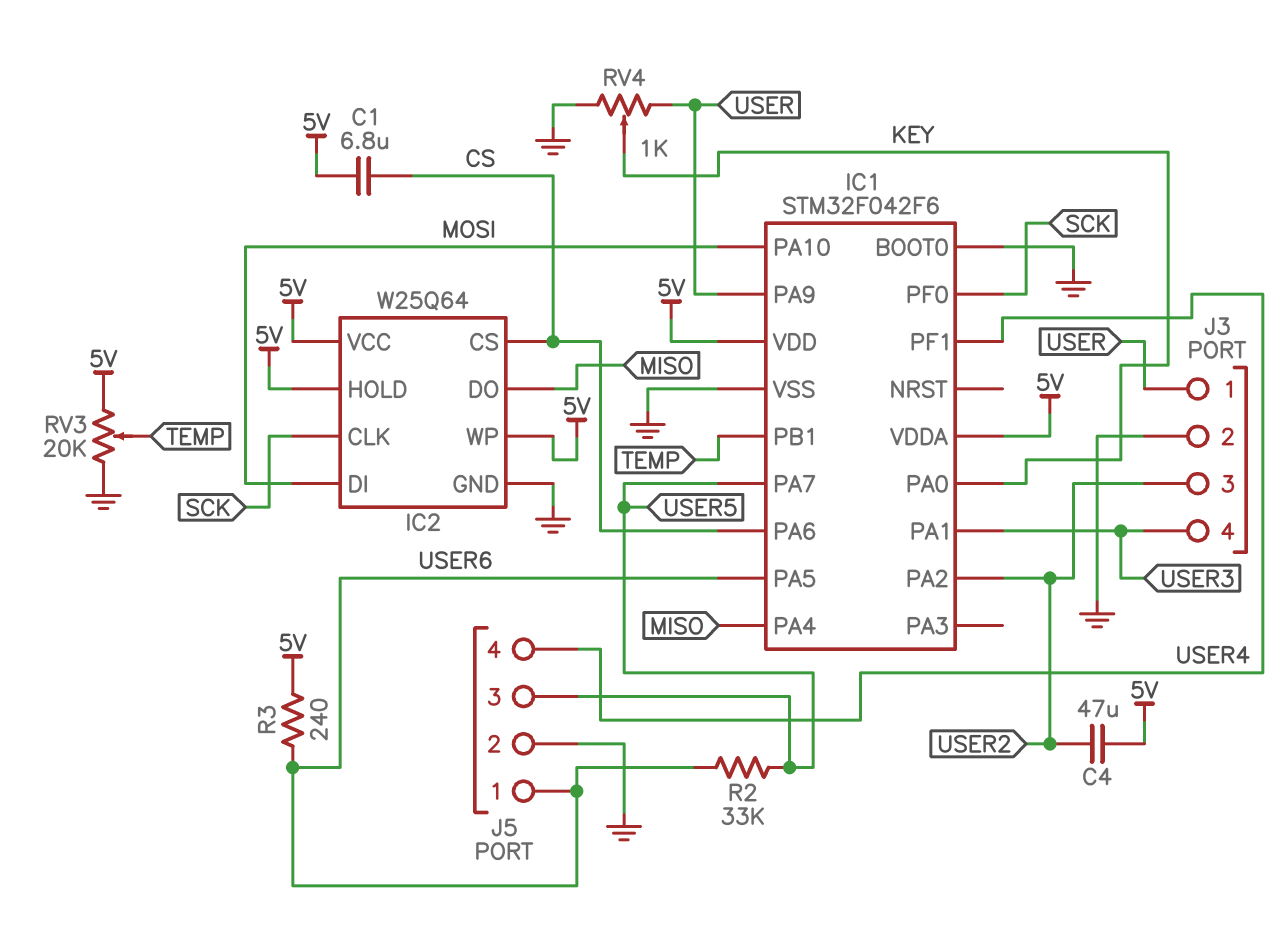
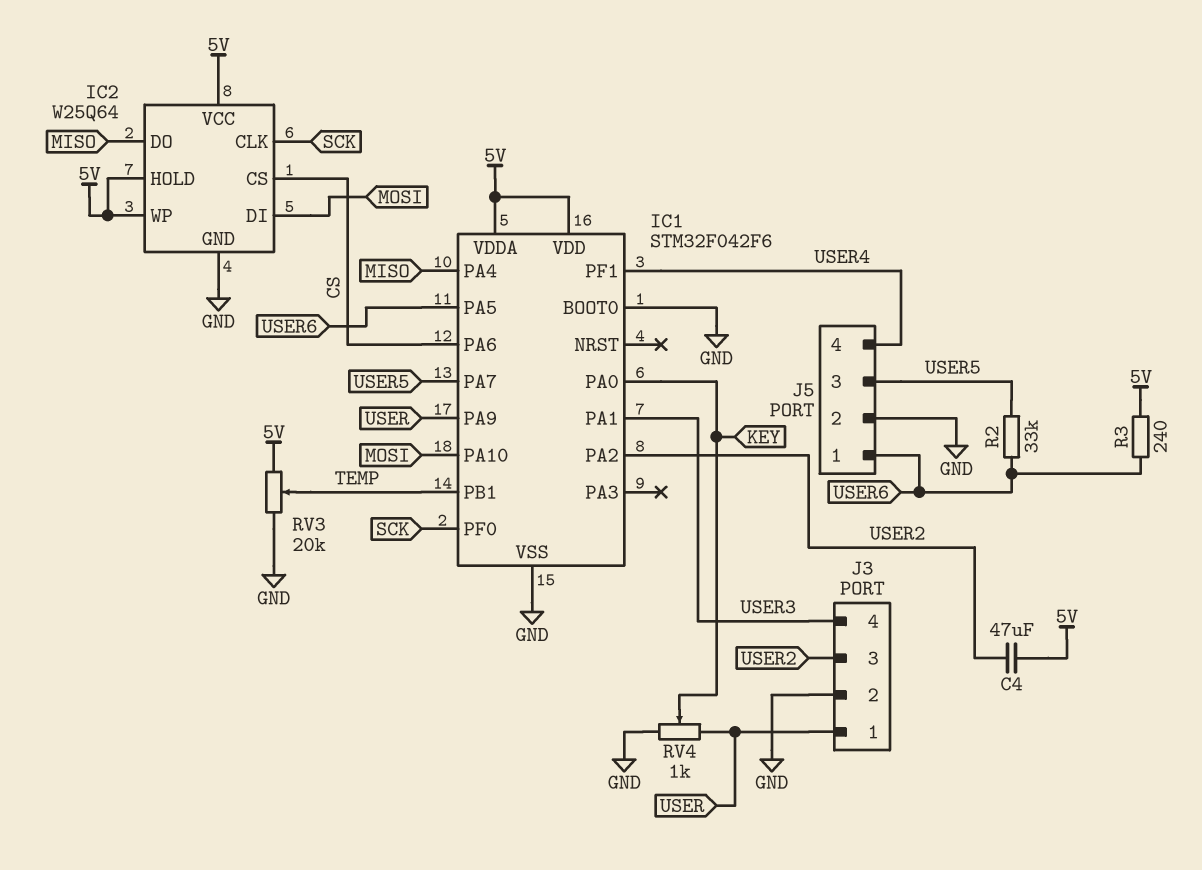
C1: 6.8uF (5V, CS) -> none

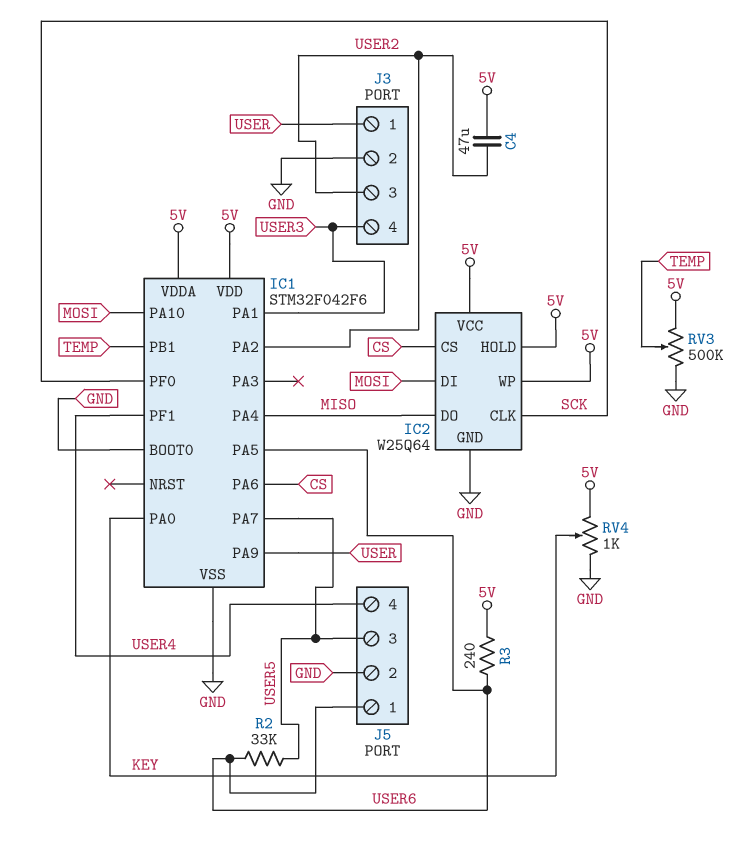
RV3: 20k (5V, GND, wiper TEMP) -> 500k (5V, GND, wiper TEMP)
RV4: 1k (GND, USER, wiper KEY) -> 1k (5V, GND, wiper KEY)

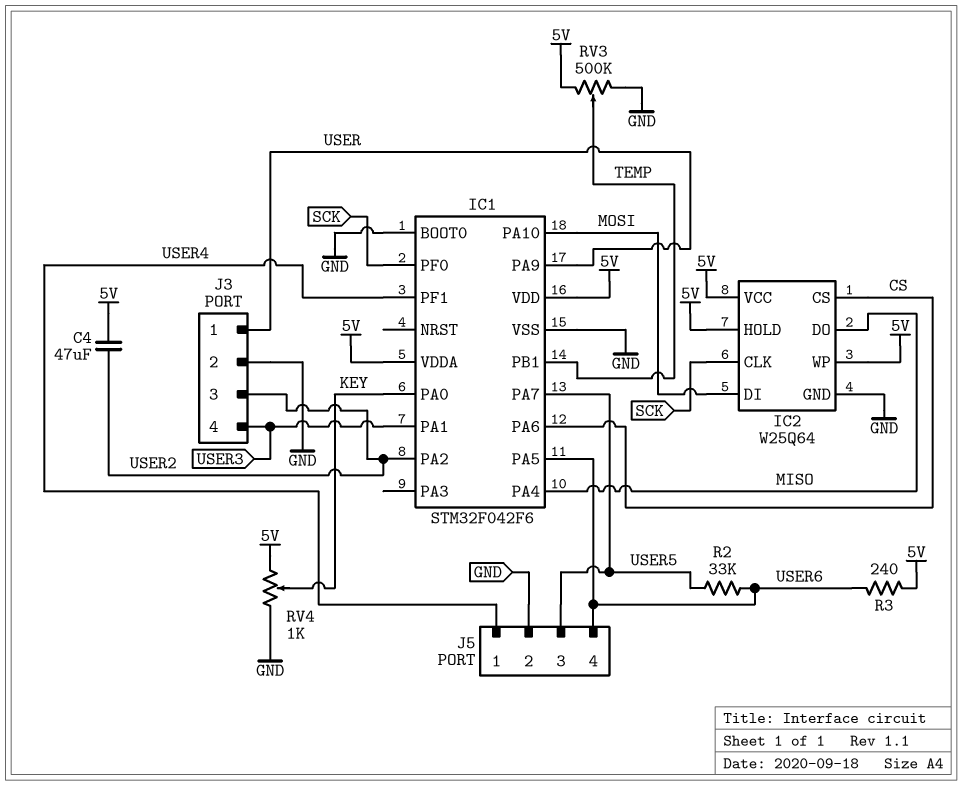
J5 pin 1: USER6 -> USER4
J5 pin 4: USER4 -> USER6

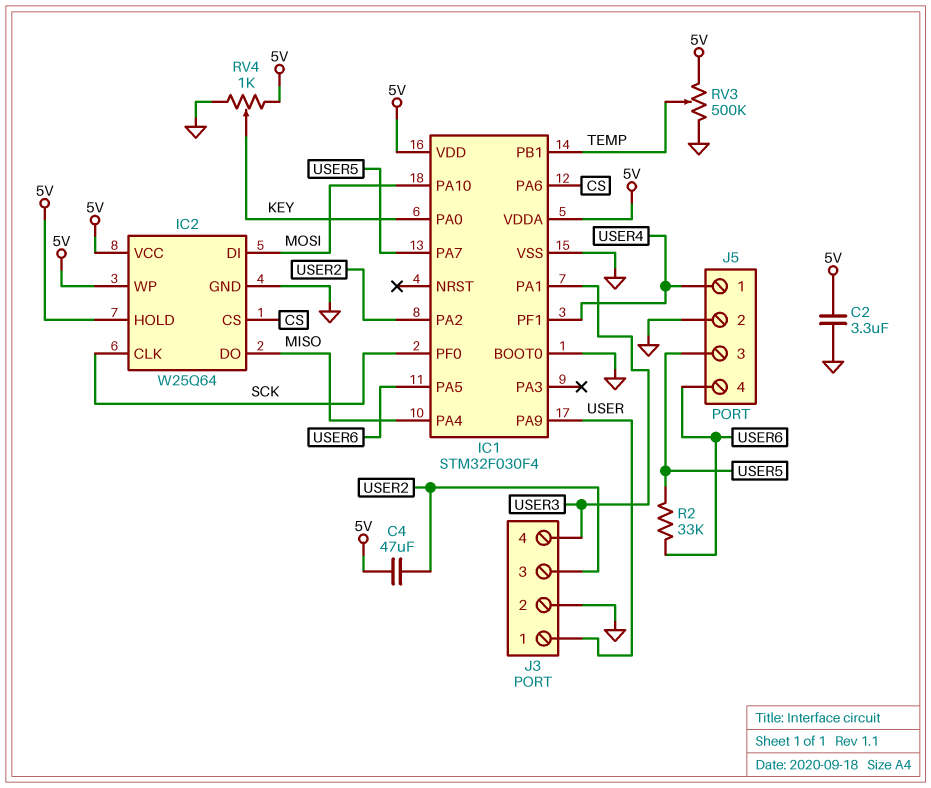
C2: none -> 3.3uF (5V, GND)
IC1: STM32F042F6 -> STM32F030F4
R3: 240 (5V, USER6) -> none

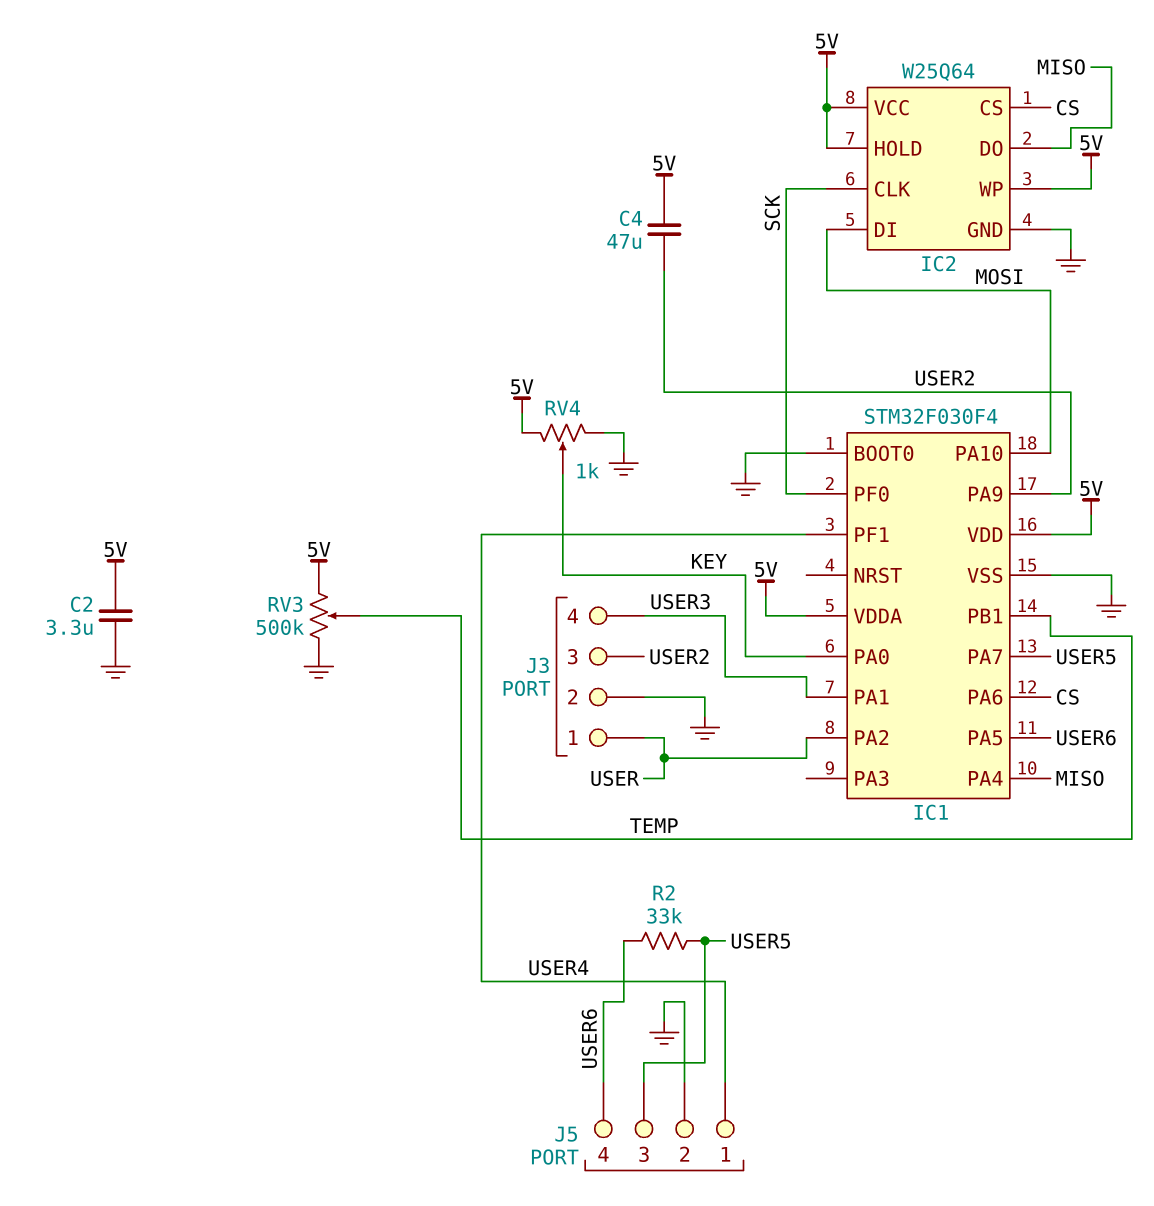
IC1 pin PA2: USER2 -> USER
IC1 pin PA9: USER -> USER2

